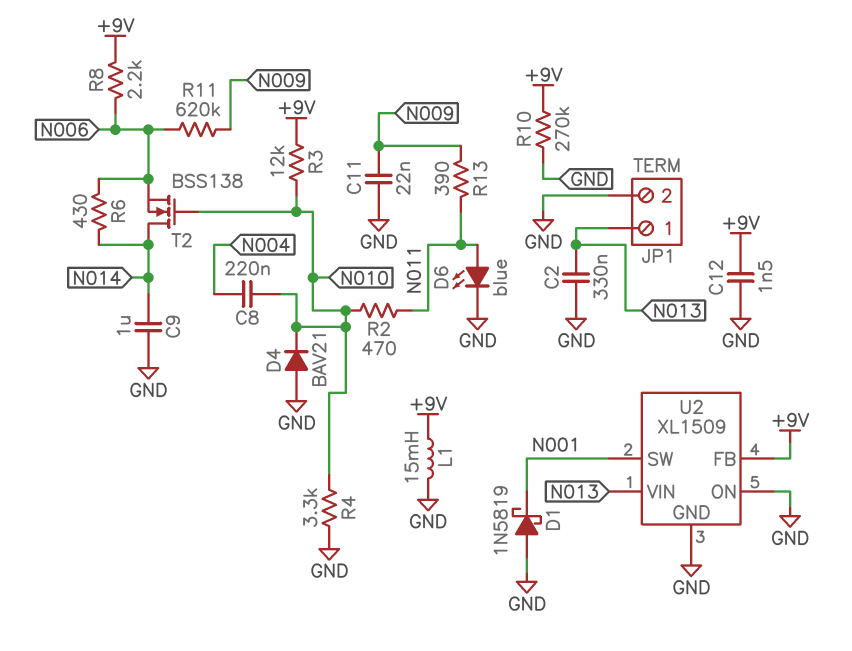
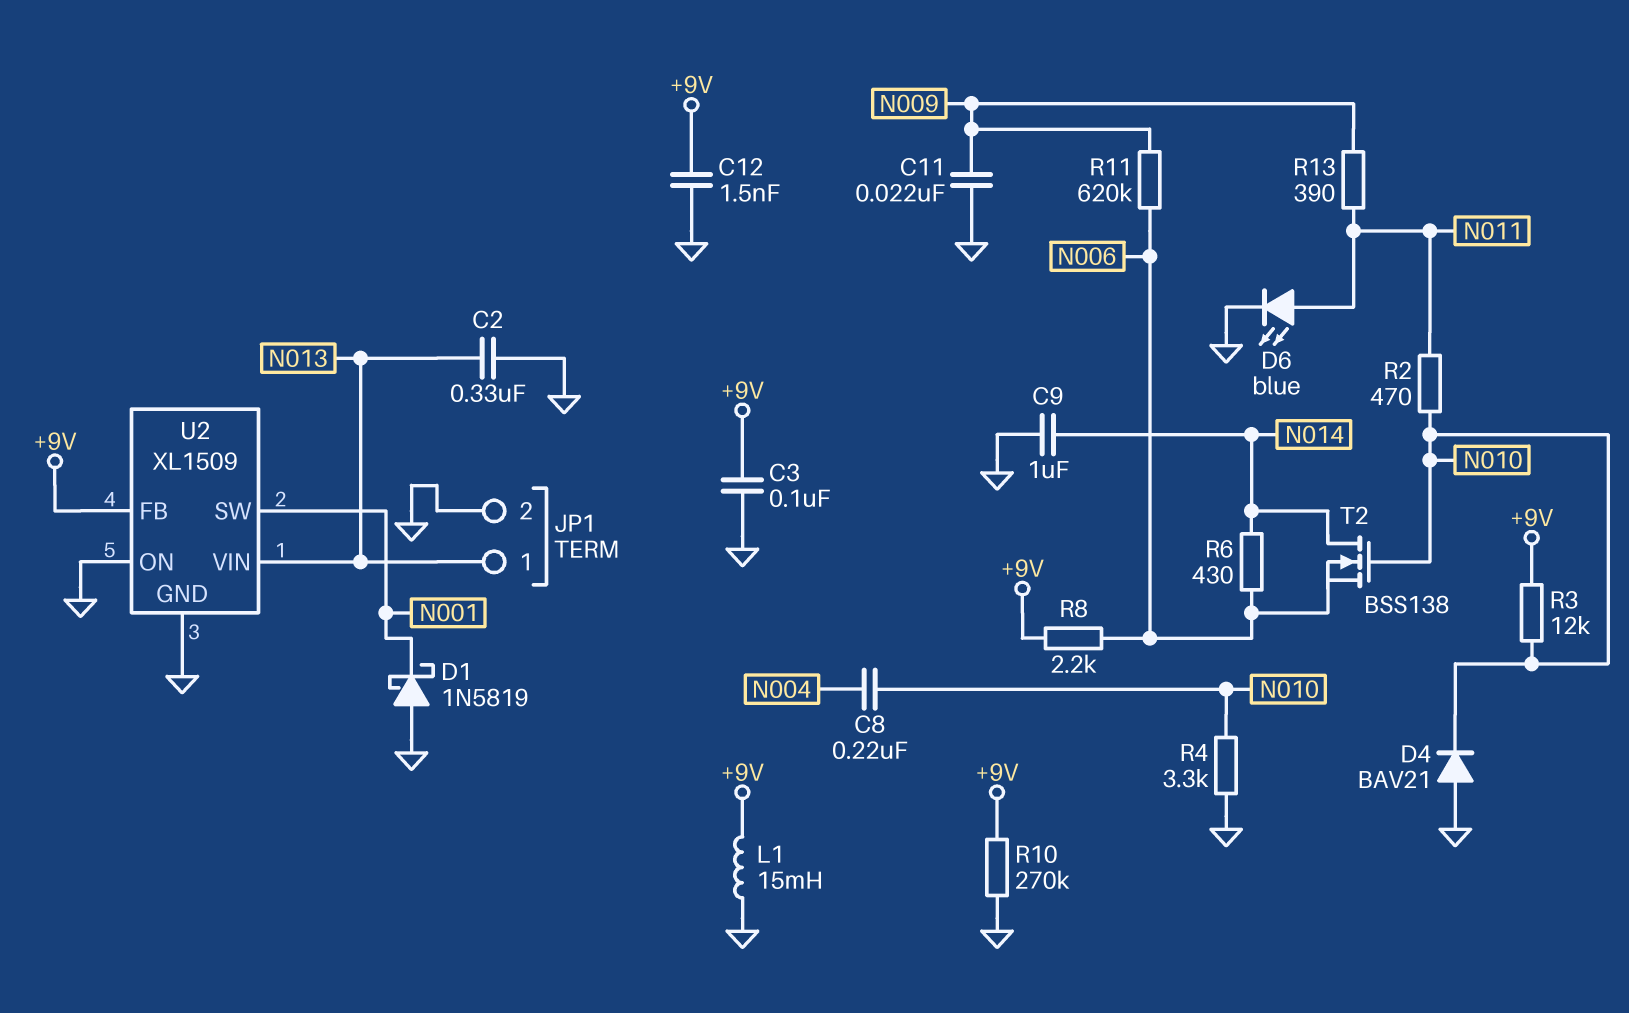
C3: none -> 100nF (+9V, GND)

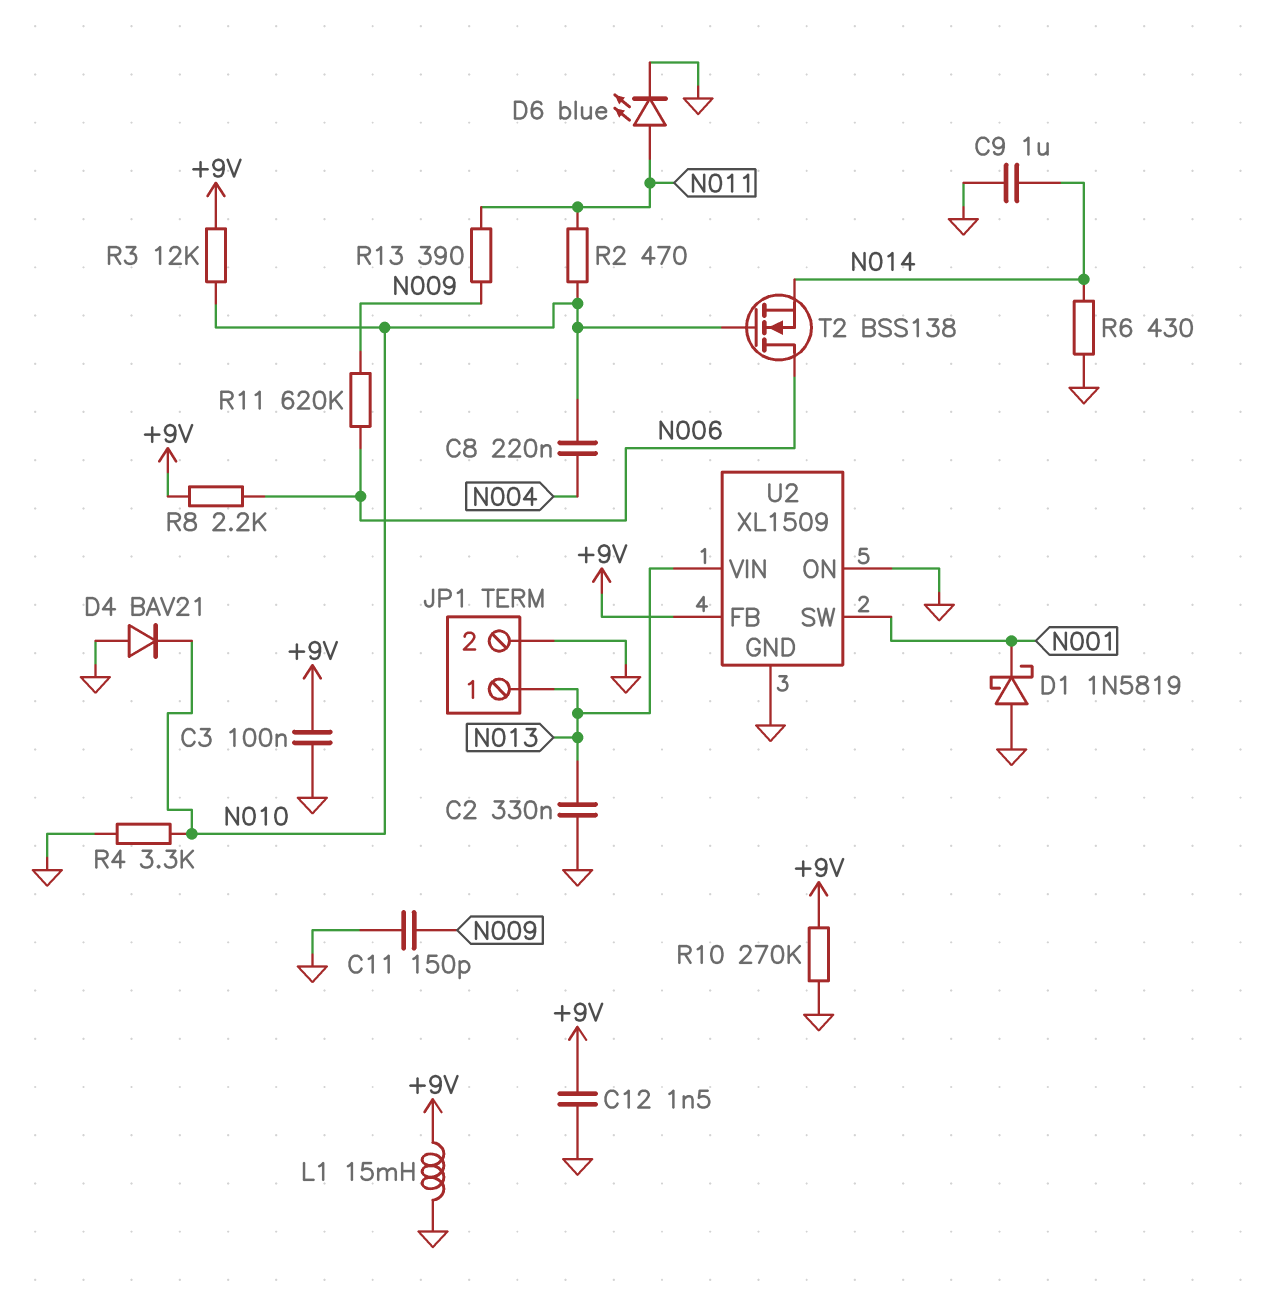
C11: 22nF (GND, N009) -> 150pF (GND, N009)
R6: 430 (N006, N014) -> 430 (GND, N014)
T2: NMOS BSS138 (G N010, D N014, S N006) -> NMOS BSS138 (G N010, D N006, S N014)

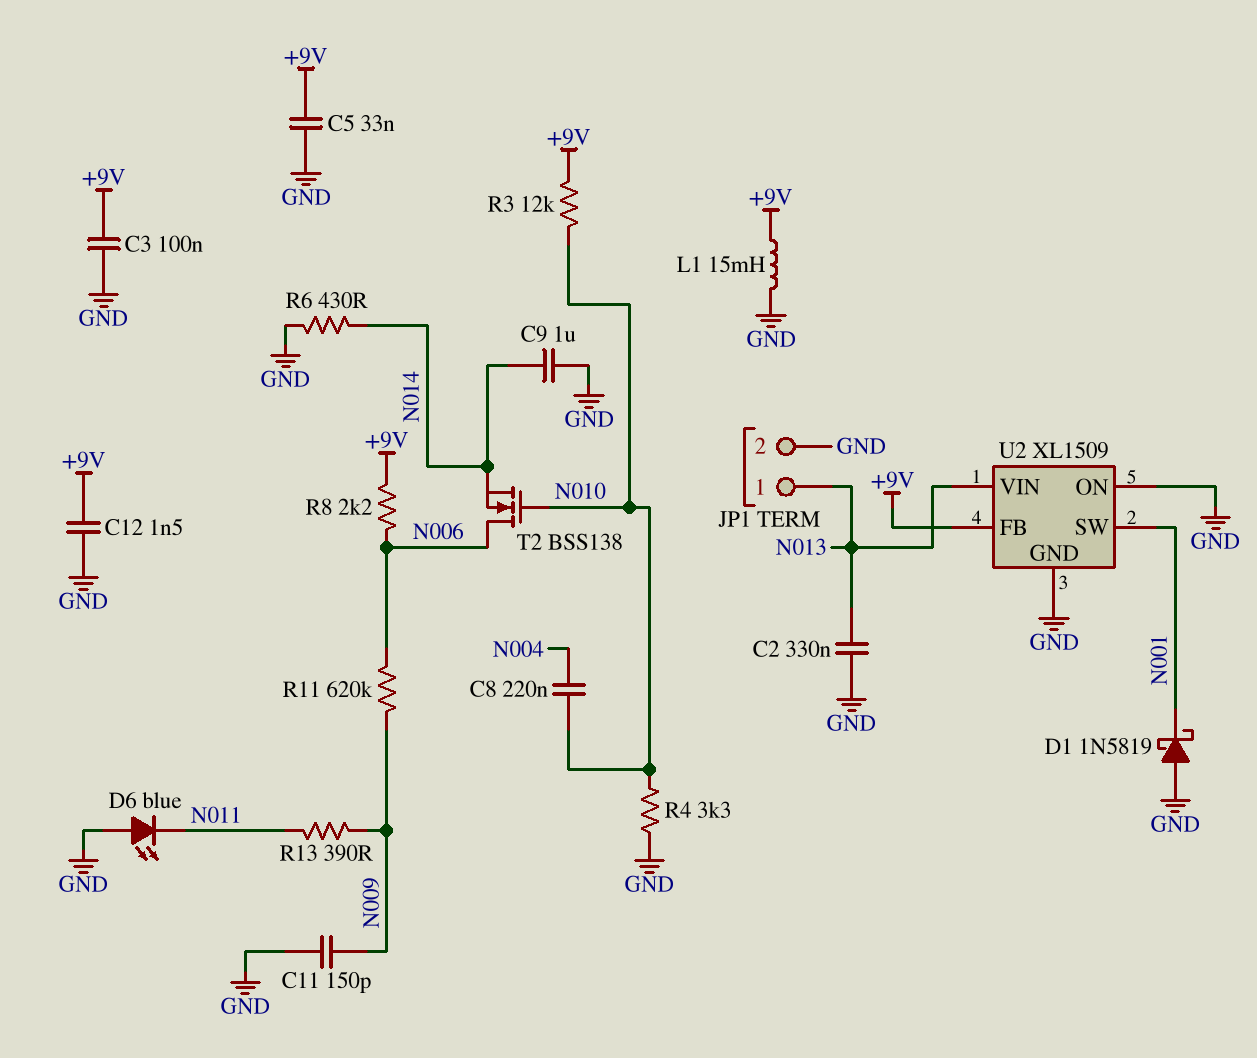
C5: none -> 33nF (+9V, GND)
D4: diode BAV21 (A GND, K N010) -> none
D6: LED blue (A N011, K GND) -> LED blue (A GND, K N011)
R2: 470 (N010, N011) -> none
R10: 270k (+9V, GND) -> none

